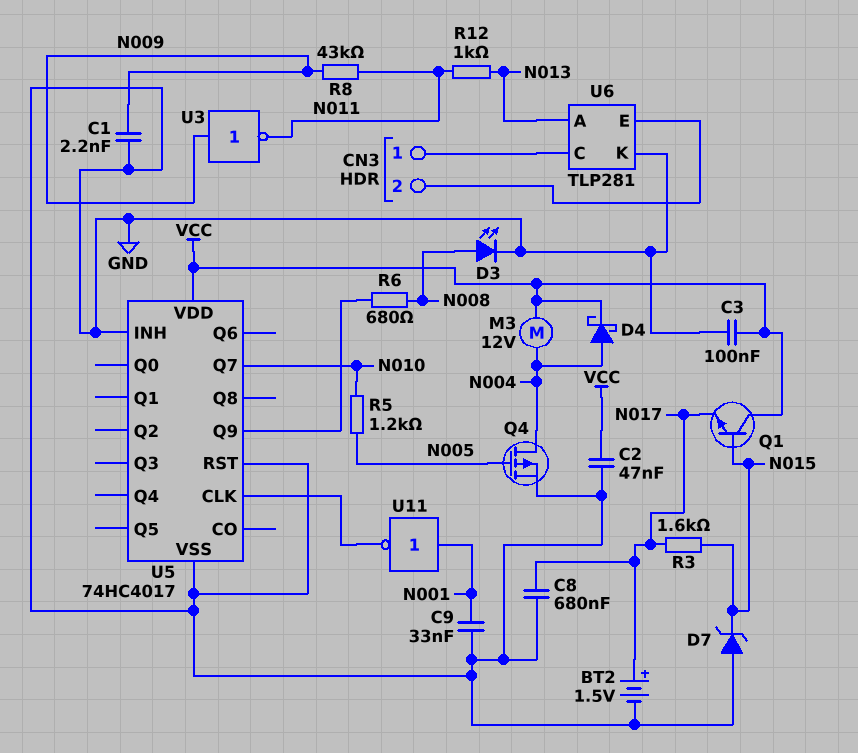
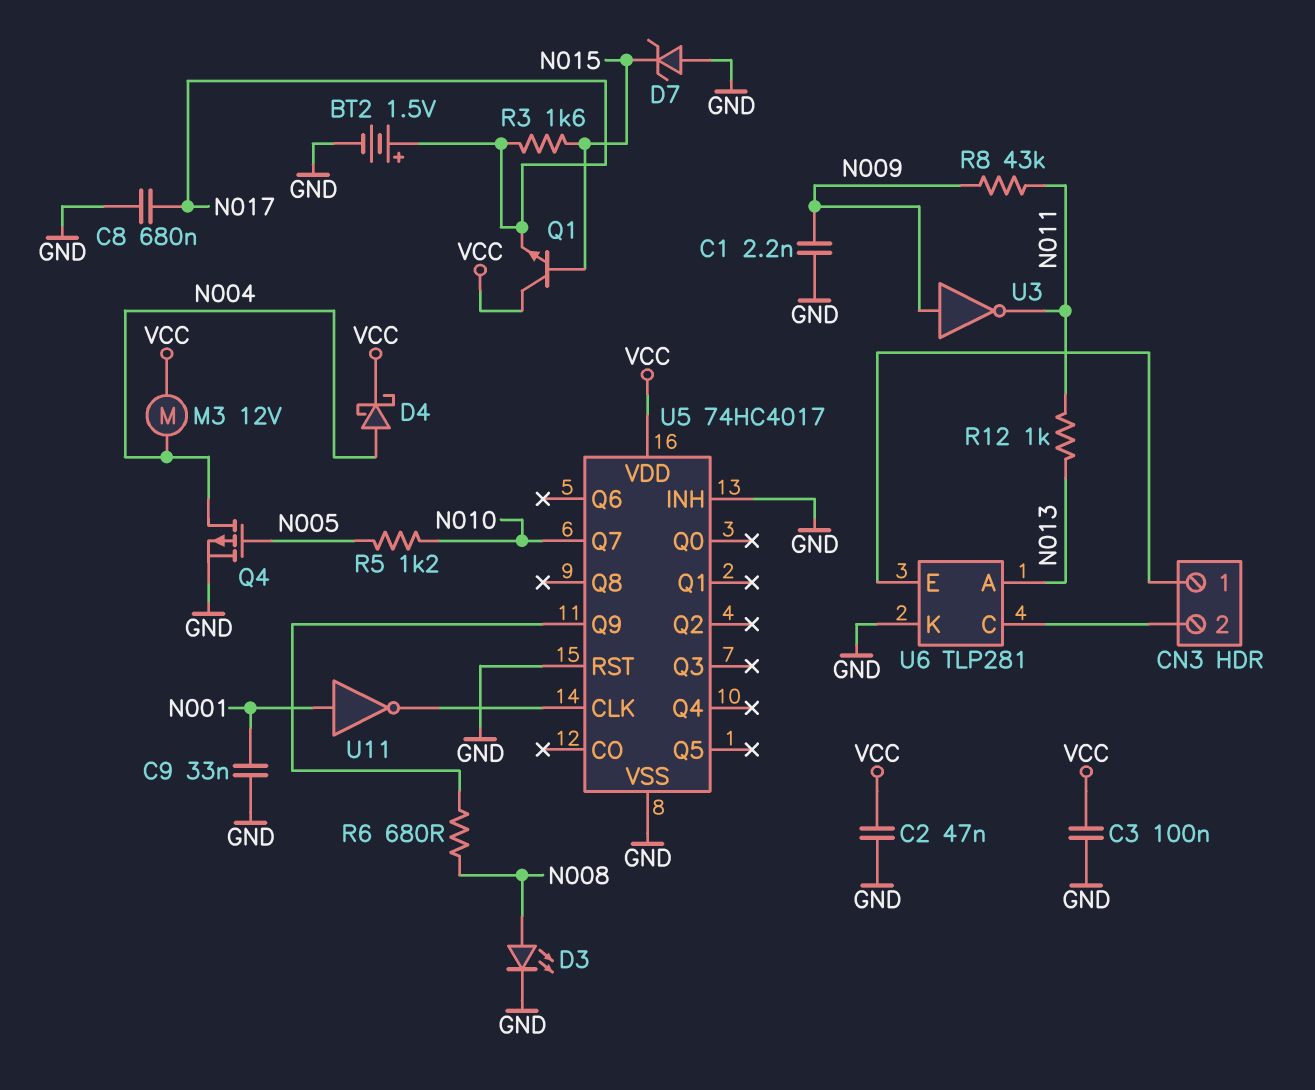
U6 pin C: CN3/1 -> CN3/2
U6 pin E: CN3/2 -> CN3/1

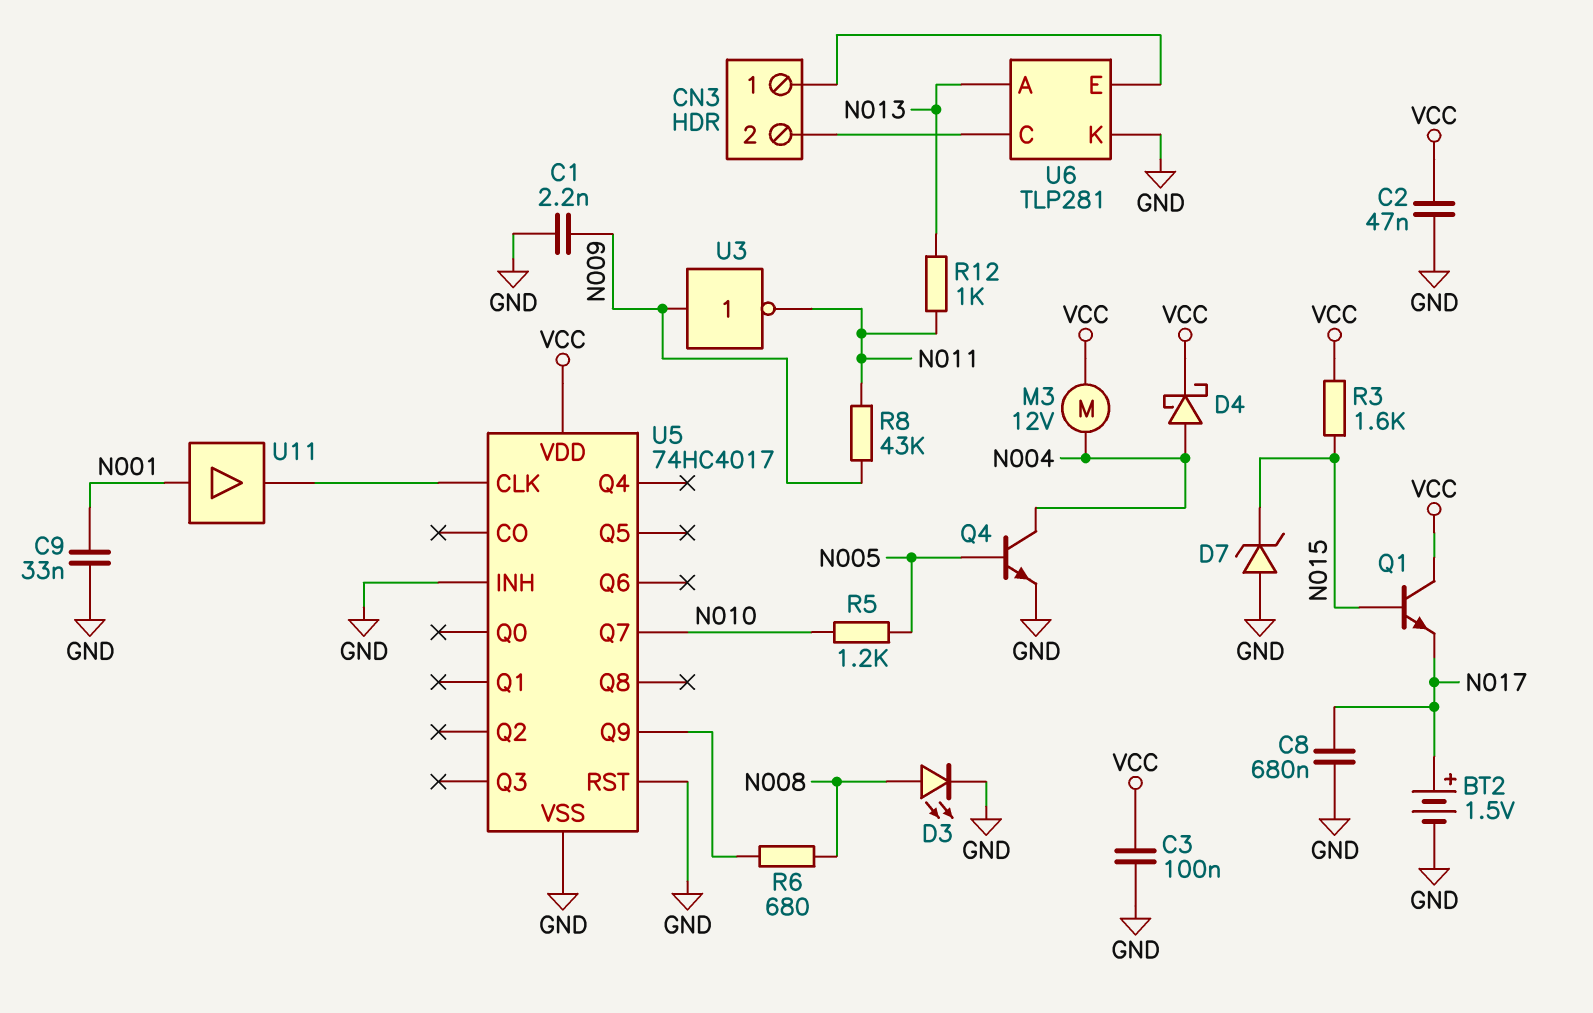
Q4: PMOS (G N005, D N004, S GND) -> NPN (B N005, C N004, E GND)
R3: 1.6k (N015, N017) -> 1.6k (N015, VCC)
U11: NOT (in N001, out U5/CLK) -> buffer (in N001, out U5/CLK)

